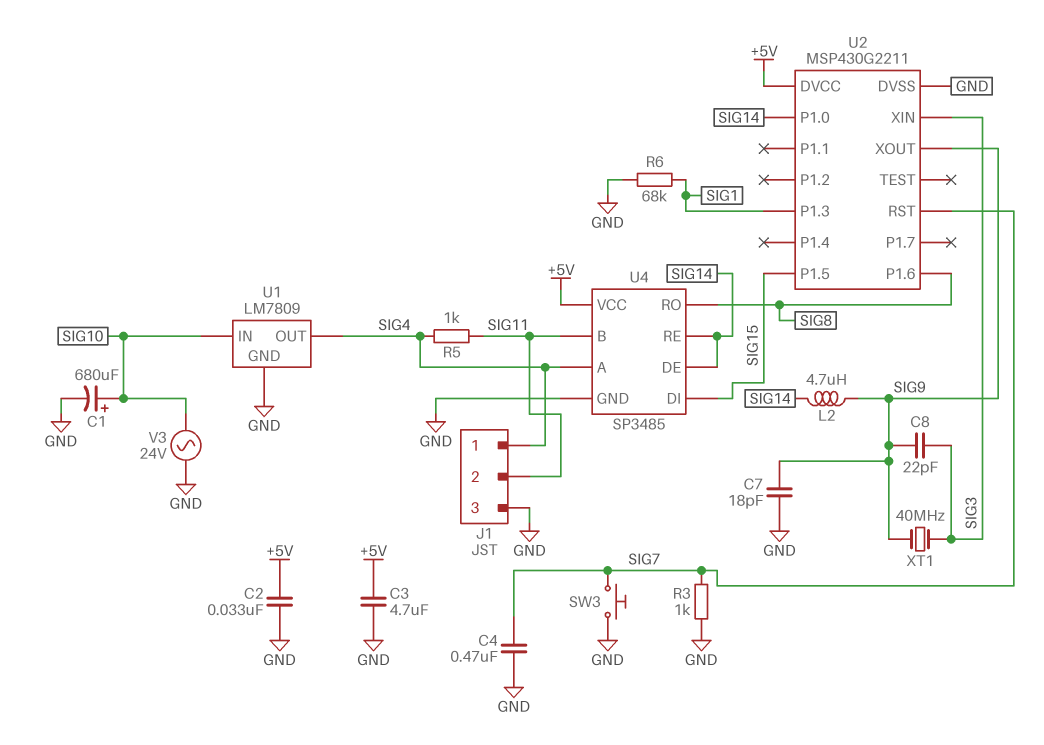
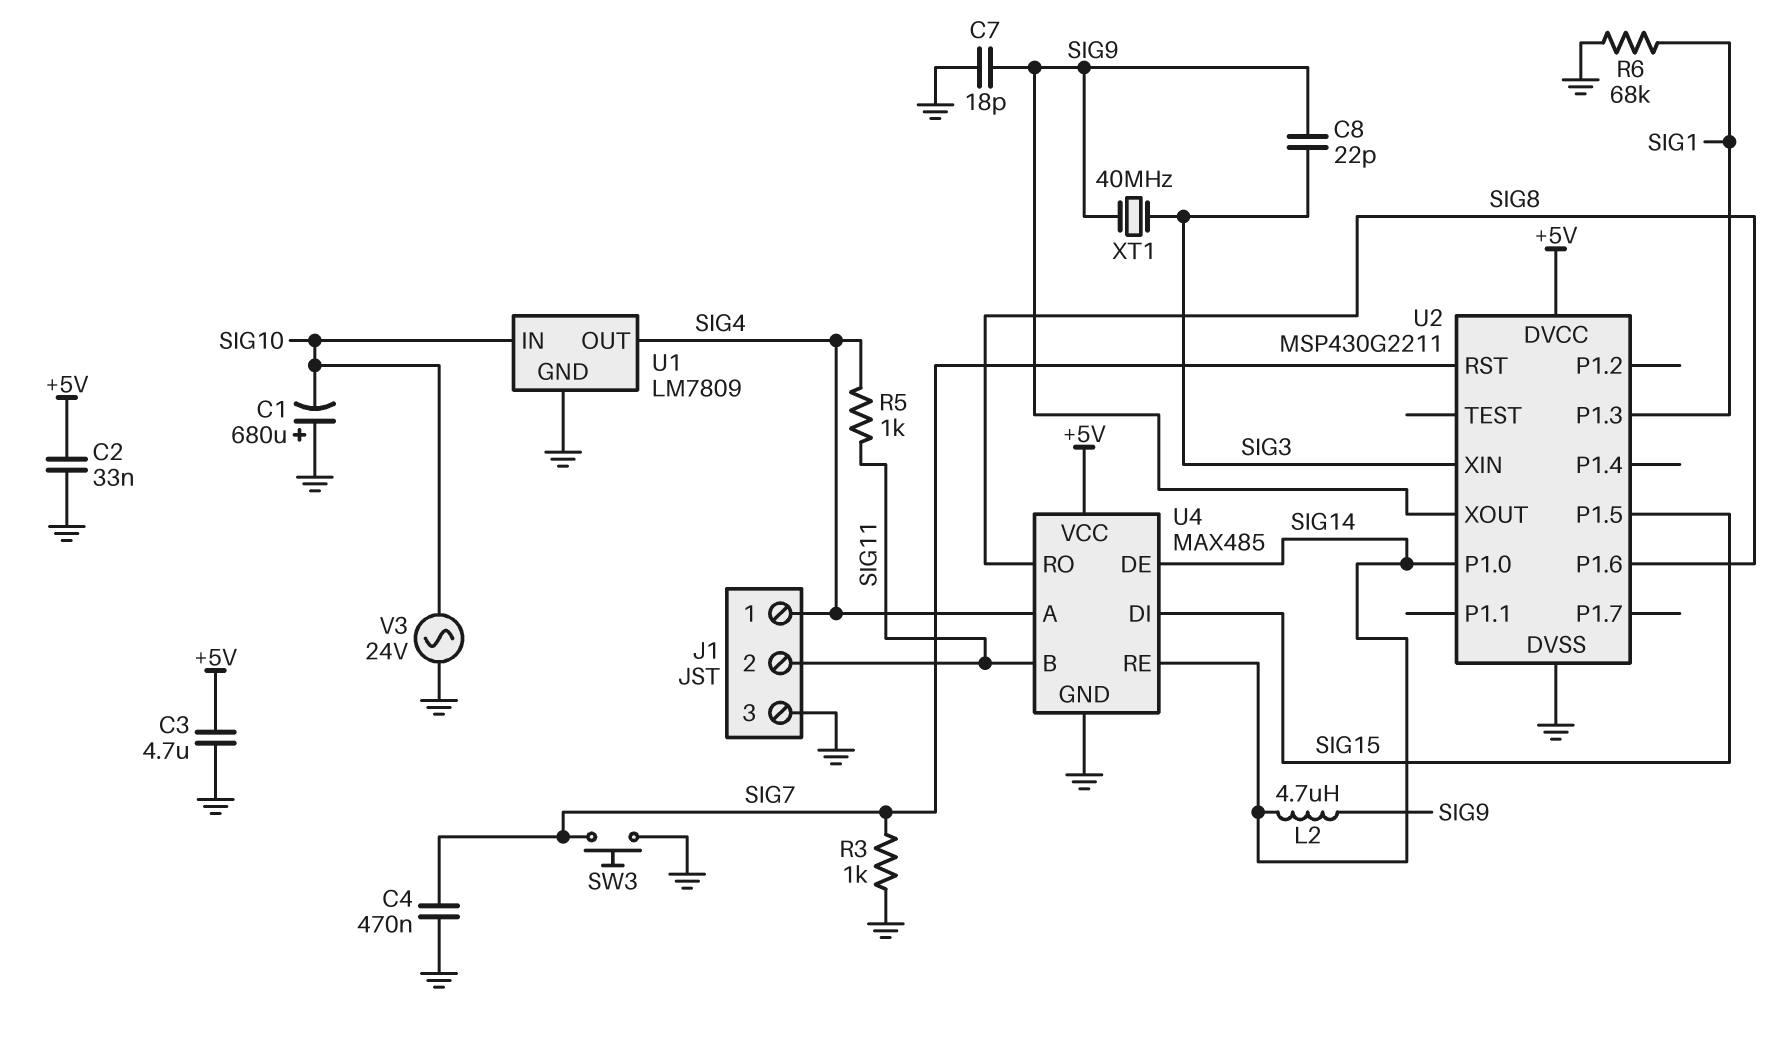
C1: 680uF (plus SIG10, minus GND) -> 680uF (plus GND, minus SIG10)
U4: SP3485 -> MAX485

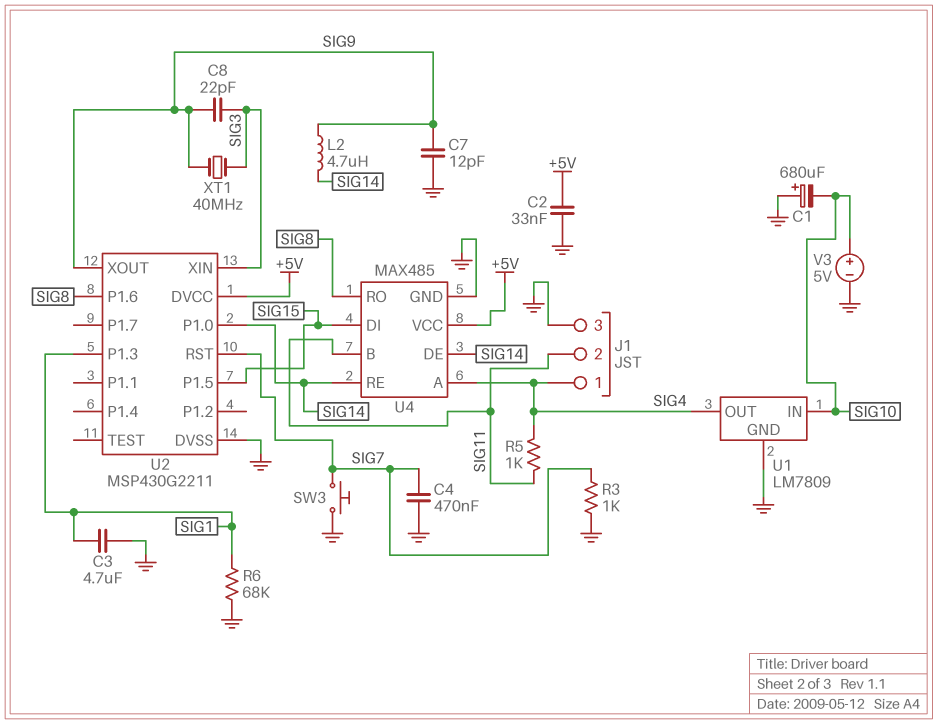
C3: 4.7uF (+5V, GND) -> 4.7uF (GND, SIG1)
C7: 18pF (GND, SIG9) -> 12pF (GND, SIG9)
V3: AC 24V (GND, SIG10) -> 5V (plus SIG10, minus GND)

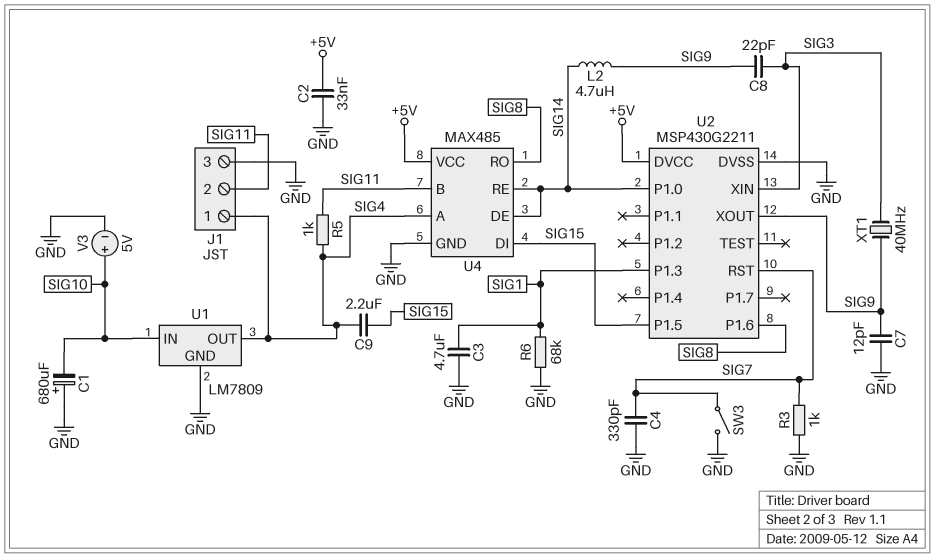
C4: 470nF (GND, SIG7) -> 330pF (GND, SIG7)
C9: none -> 2.2uF (SIG4, SIG15)
SW3: button (GND, SIG7) -> switch (GND, SIG7)

